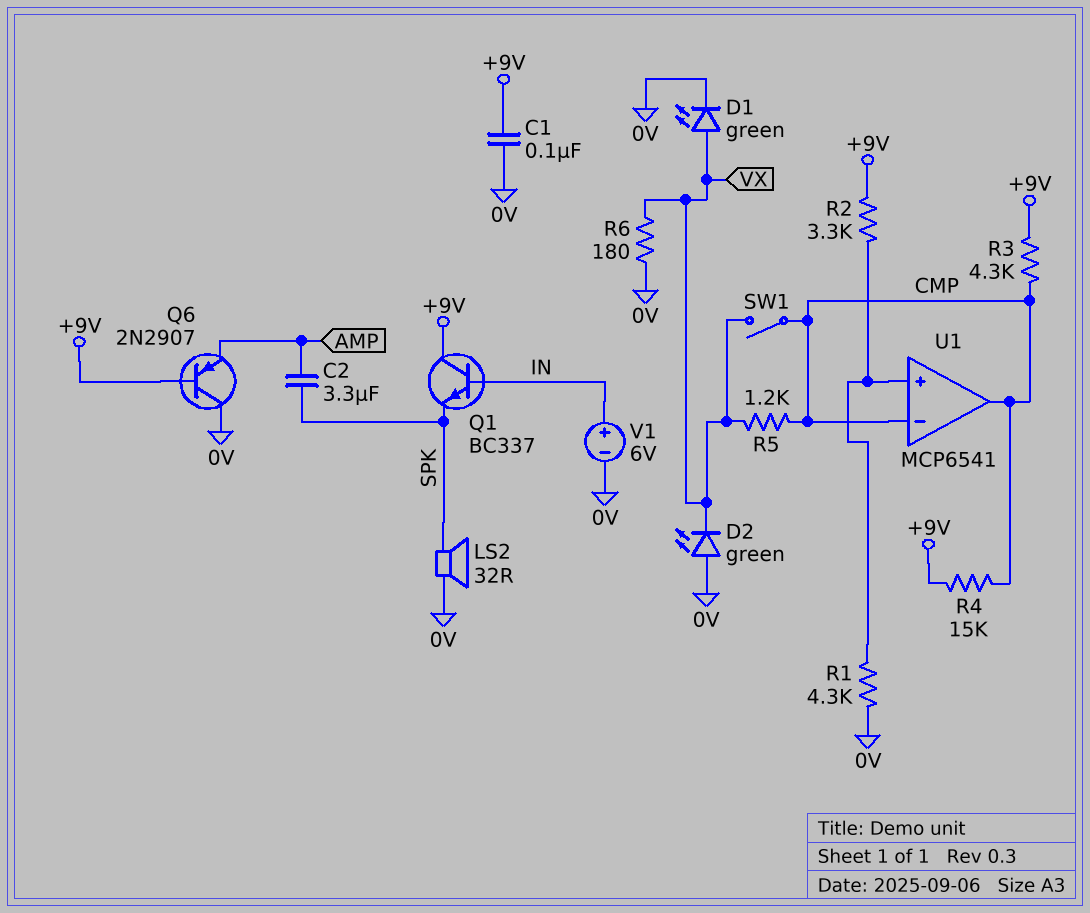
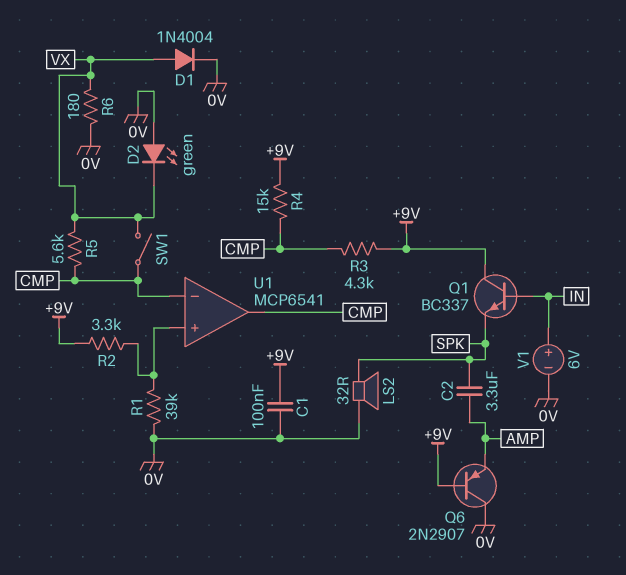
D1: LED green (A VX, K 0V) -> diode 1N4004 (A VX, K 0V)
R1: 4.3k (0V, U1/in+) -> 39k (0V, U1/in+)
R5: 1.2k (CMP, VX) -> 5.6k (CMP, VX)

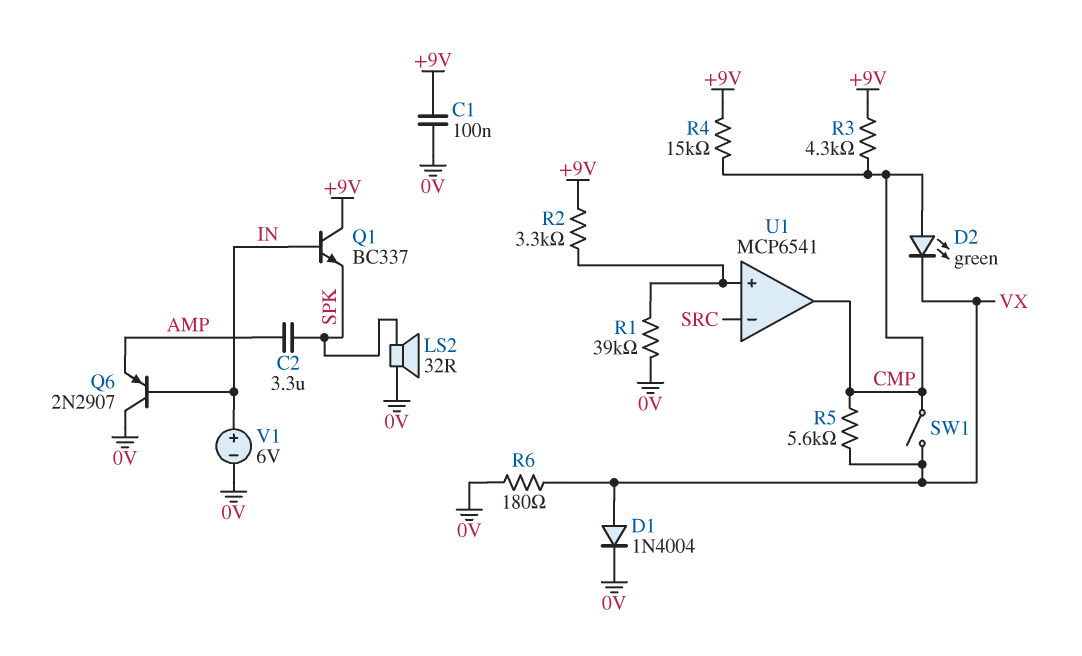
D2: LED green (A 0V, K VX) -> LED green (A CMP, K VX)
Q6: PNP 2N2907 (B +9V, C 0V, E AMP) -> PNP 2N2907 (B IN, C 0V, E AMP)
U1 pin in-: CMP -> SRC

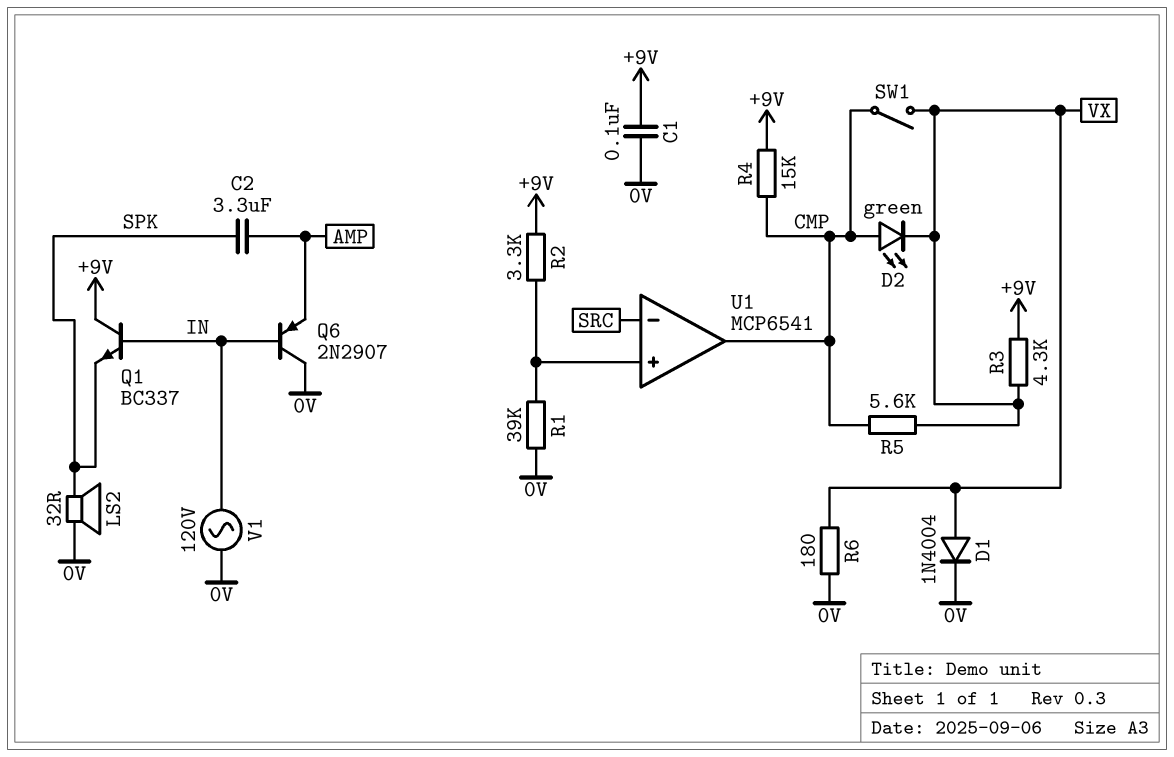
R3: 4.3k (+9V, CMP) -> 4.3k (+9V, VX)
V1: 6V (plus IN, minus 0V) -> AC 120V (0V, IN)

